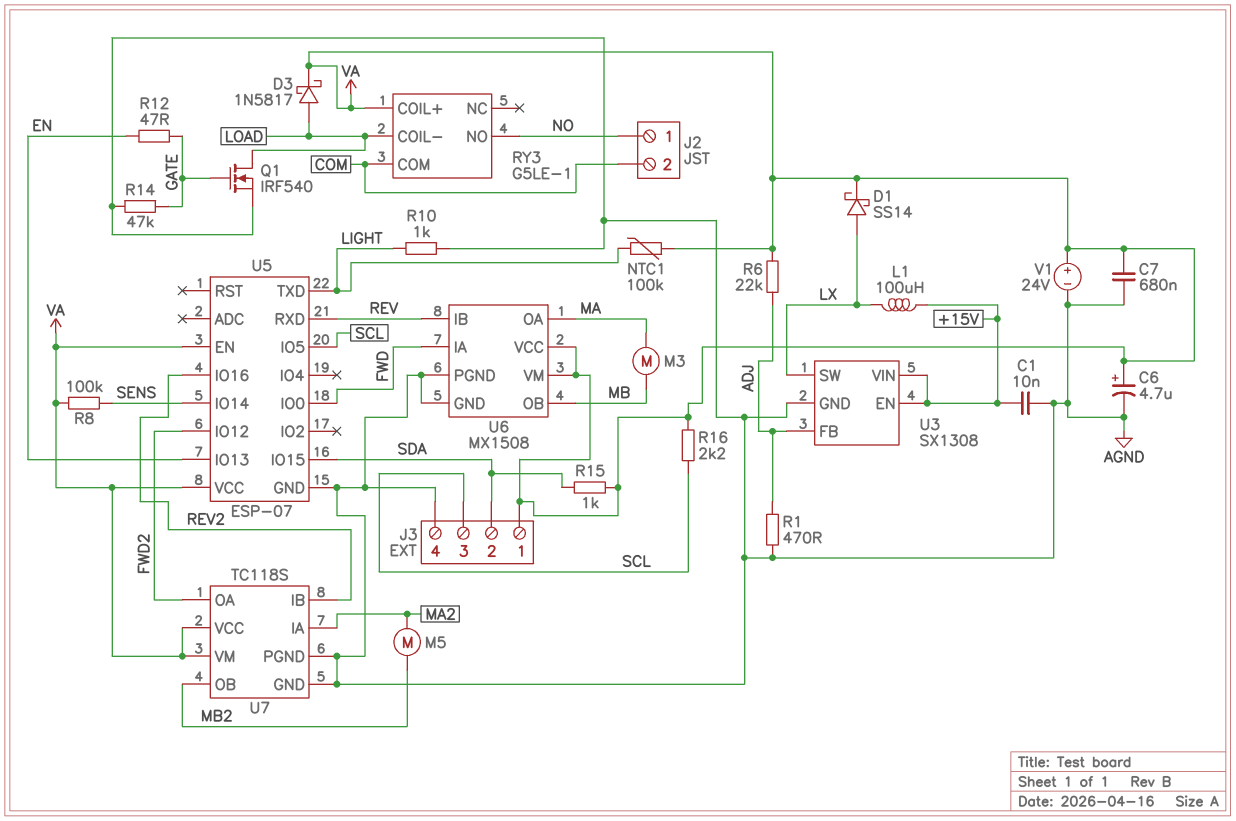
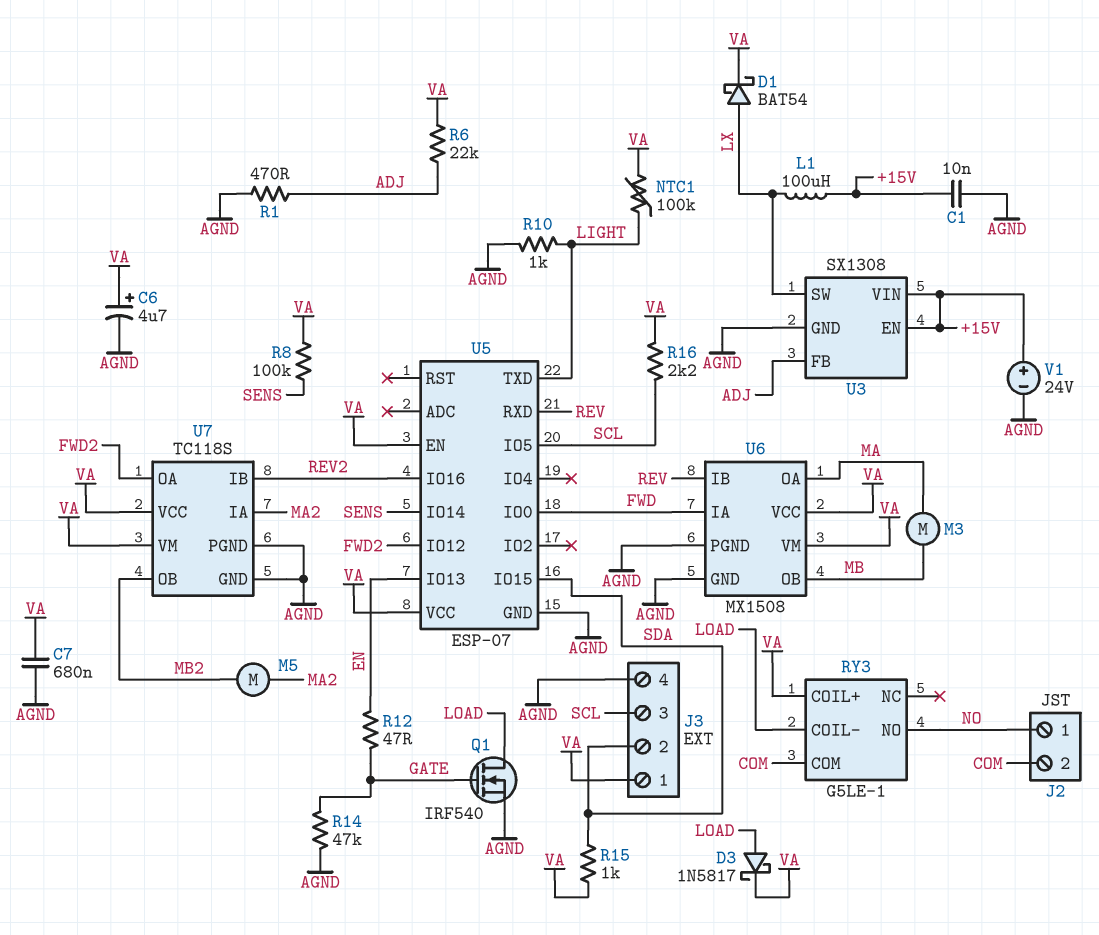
D1: schottky SS14 (A LX, K VA) -> schottky BAT54 (A LX, K VA)
V1: 24V (plus VA, minus AGND) -> 24V (plus +15V, minus AGND)

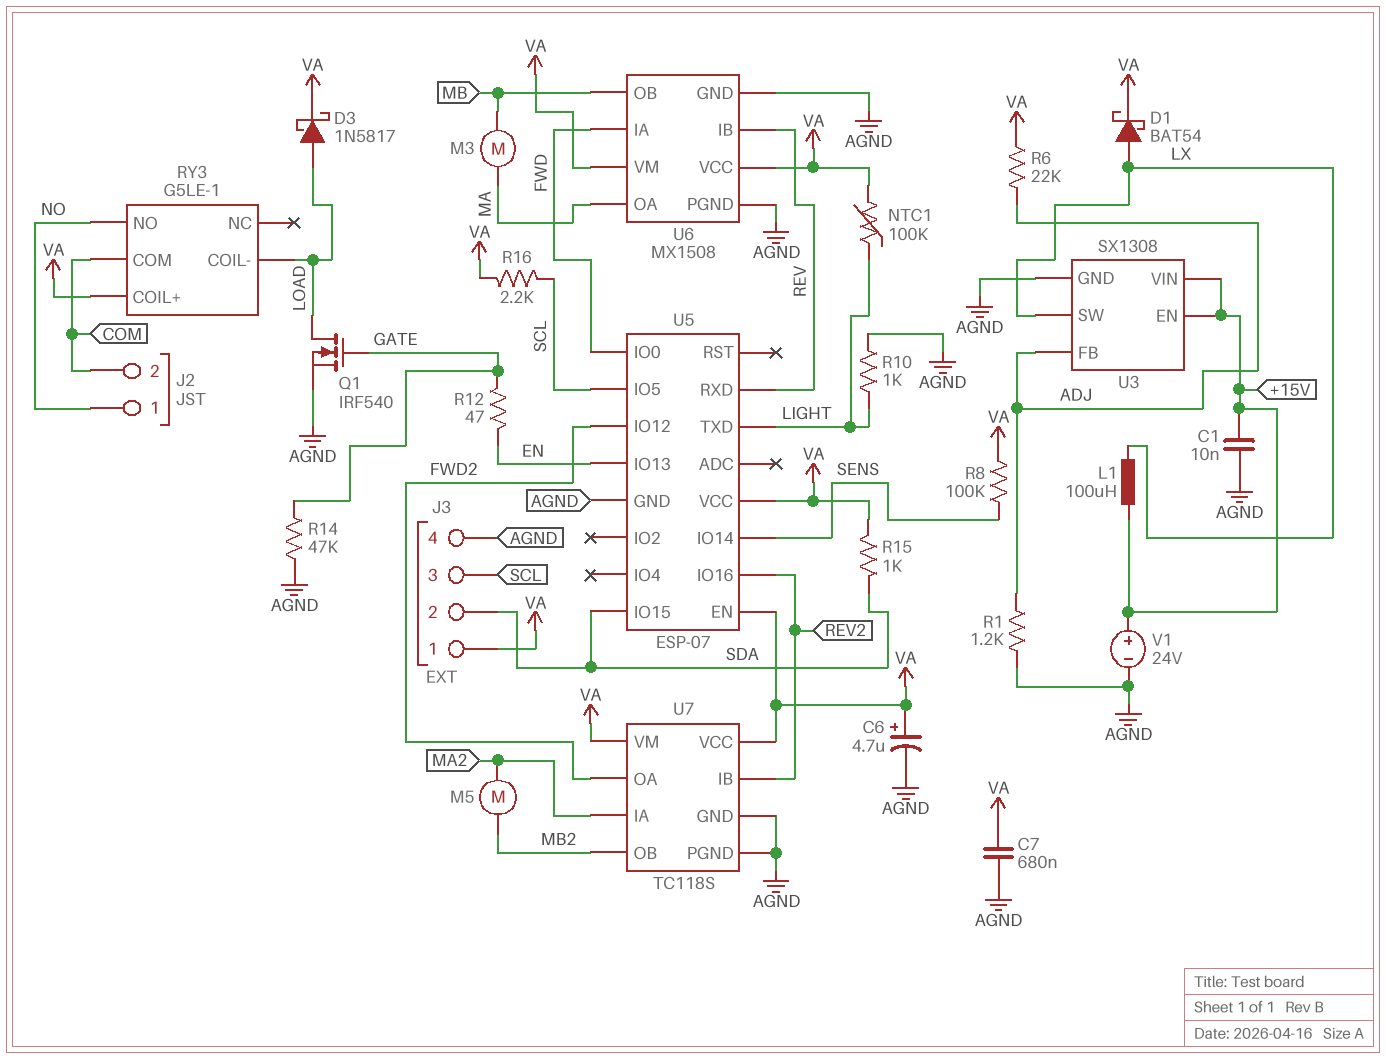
R1: 470 (ADJ, AGND) -> 1.2k (ADJ, AGND)

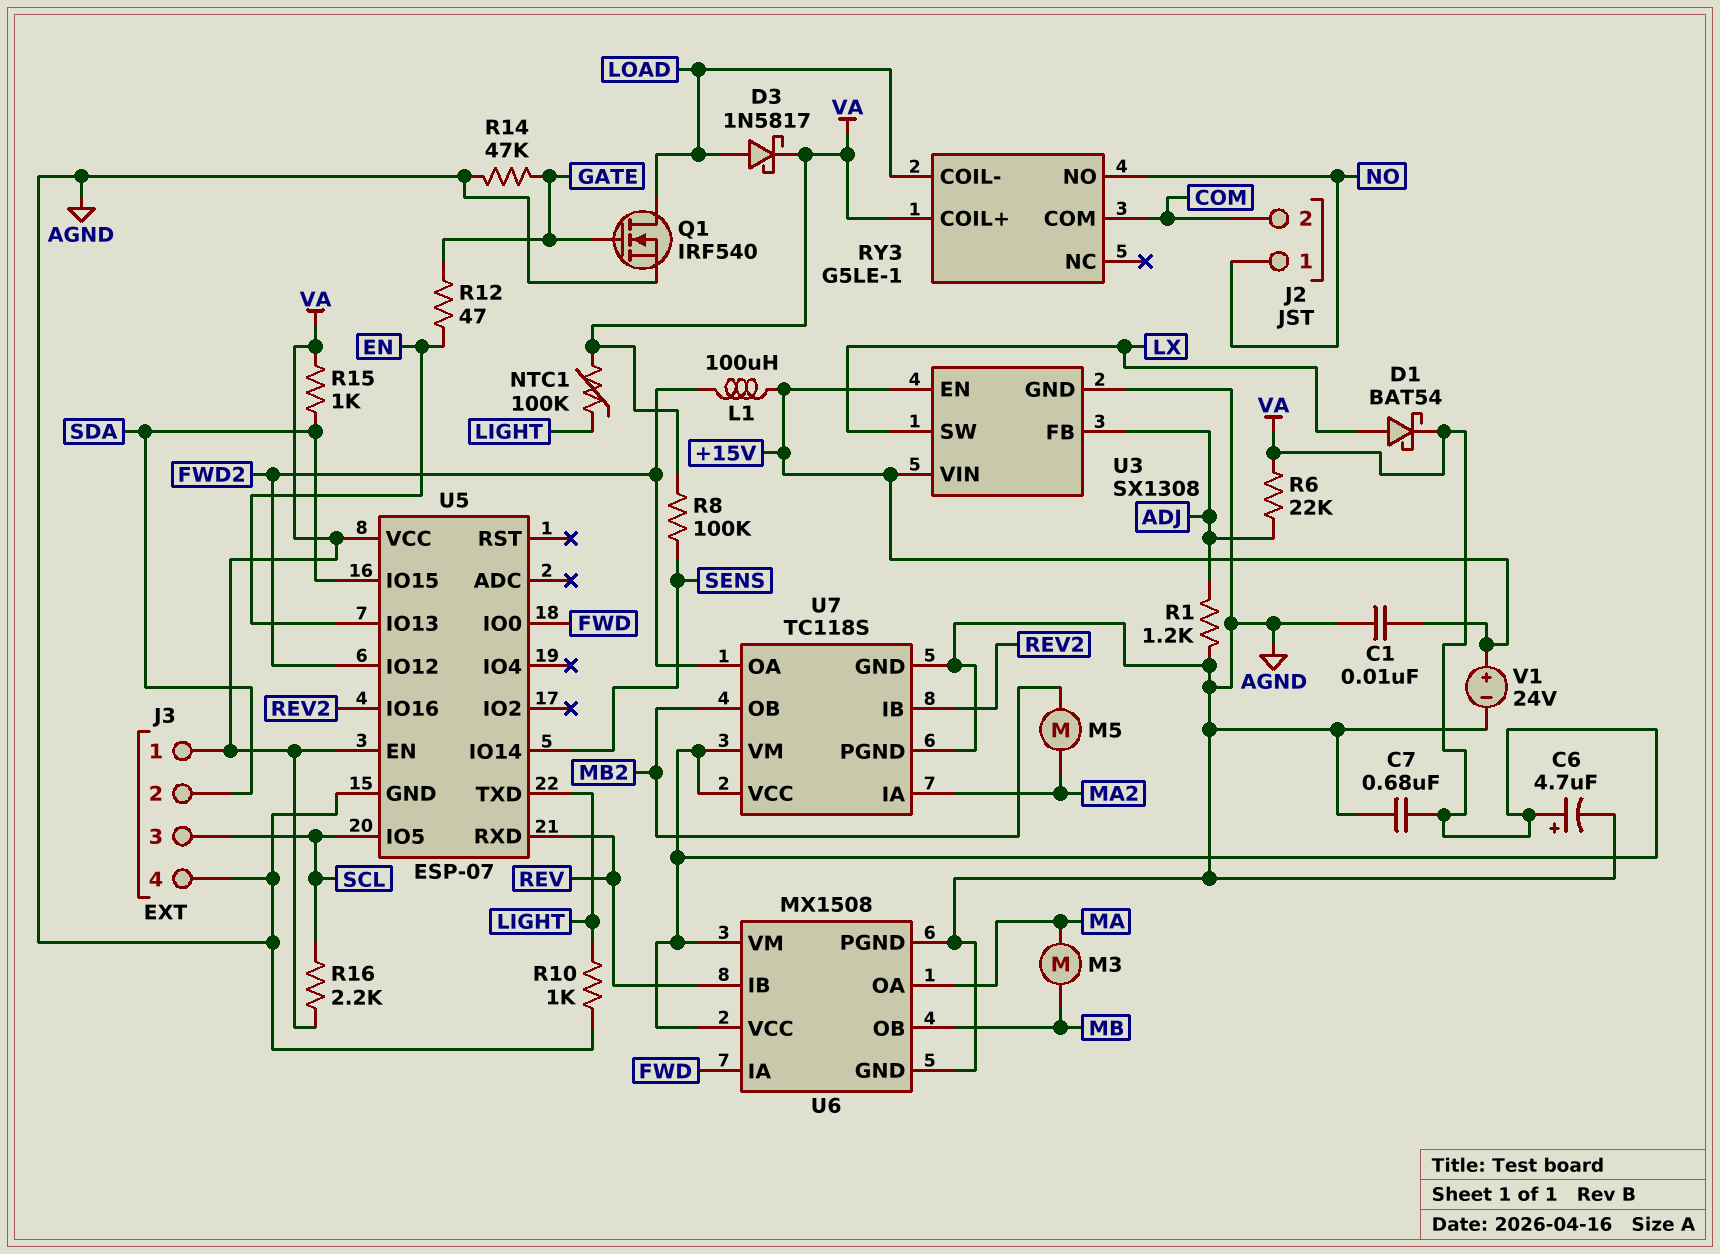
L1: 100uH (+15V, LX) -> 100uH (+15V, FWD2)

